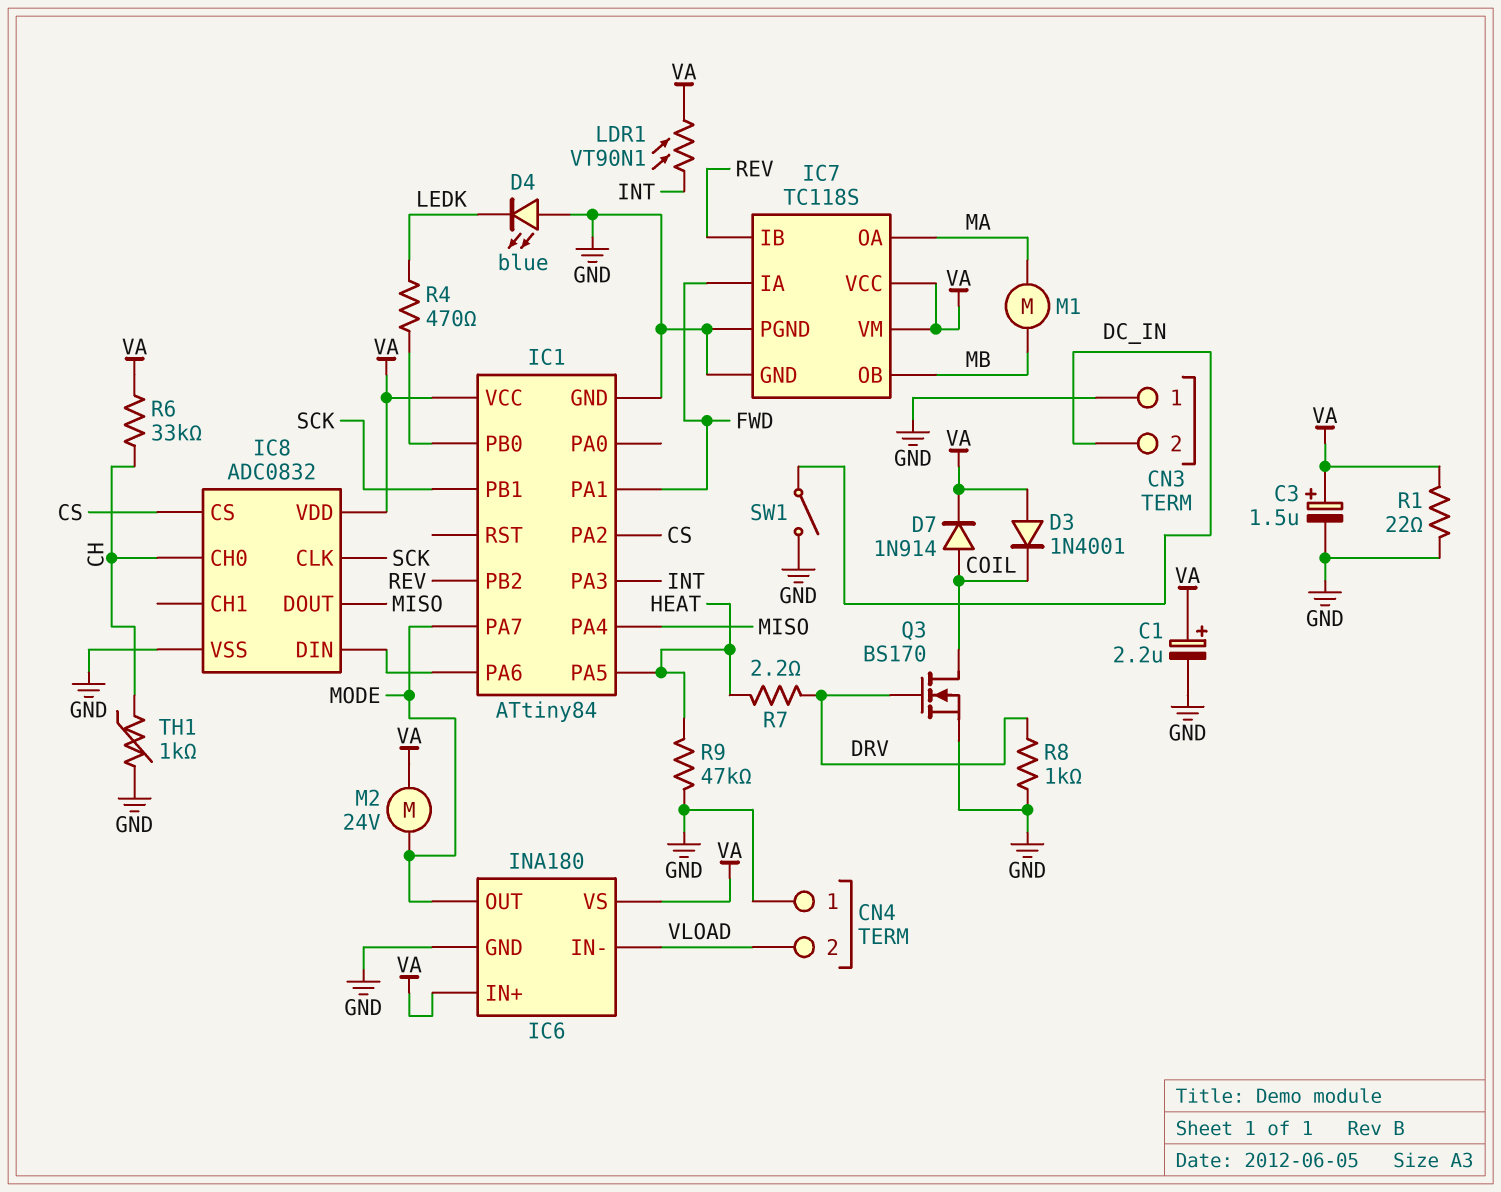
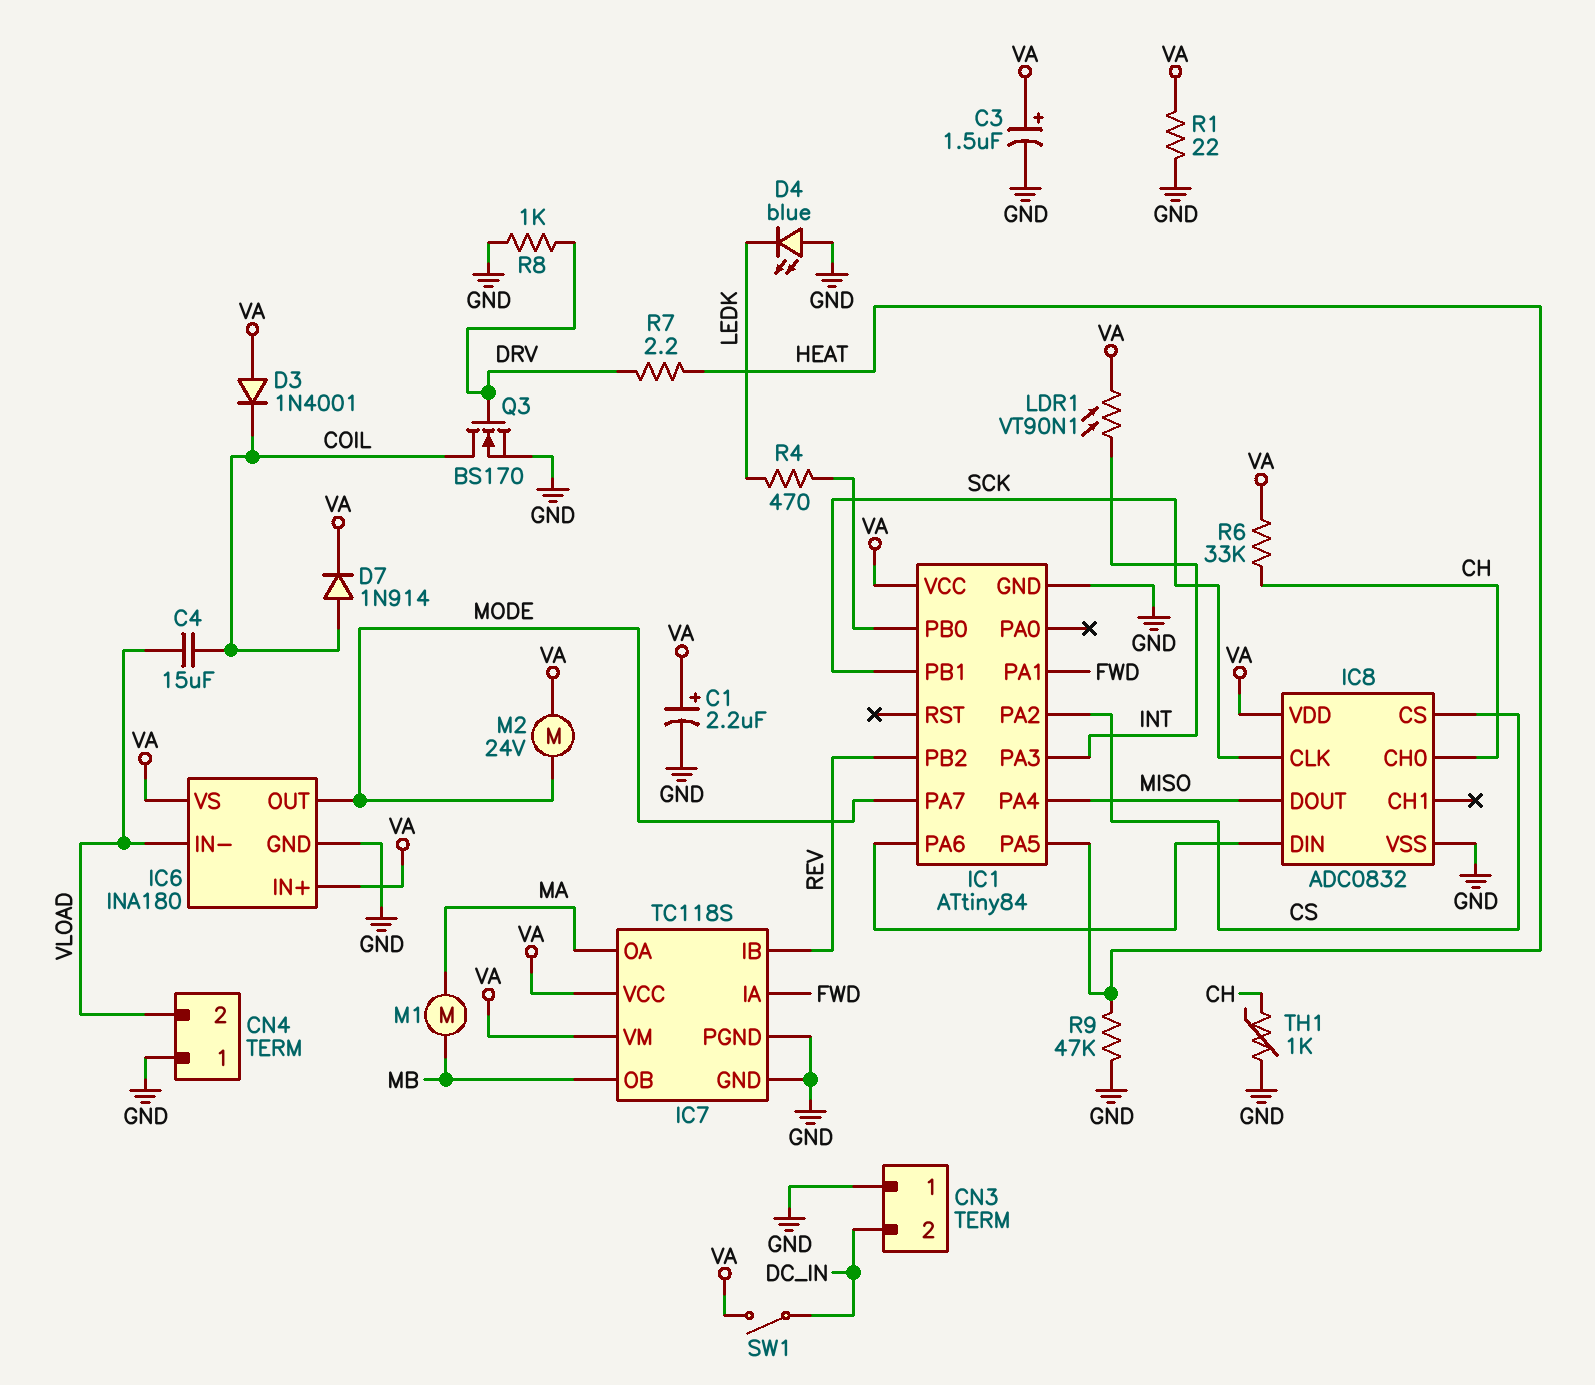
C4: none -> 15uF (COIL, VLOAD)
SW1: switch (DC_IN, GND) -> switch (DC_IN, VA)

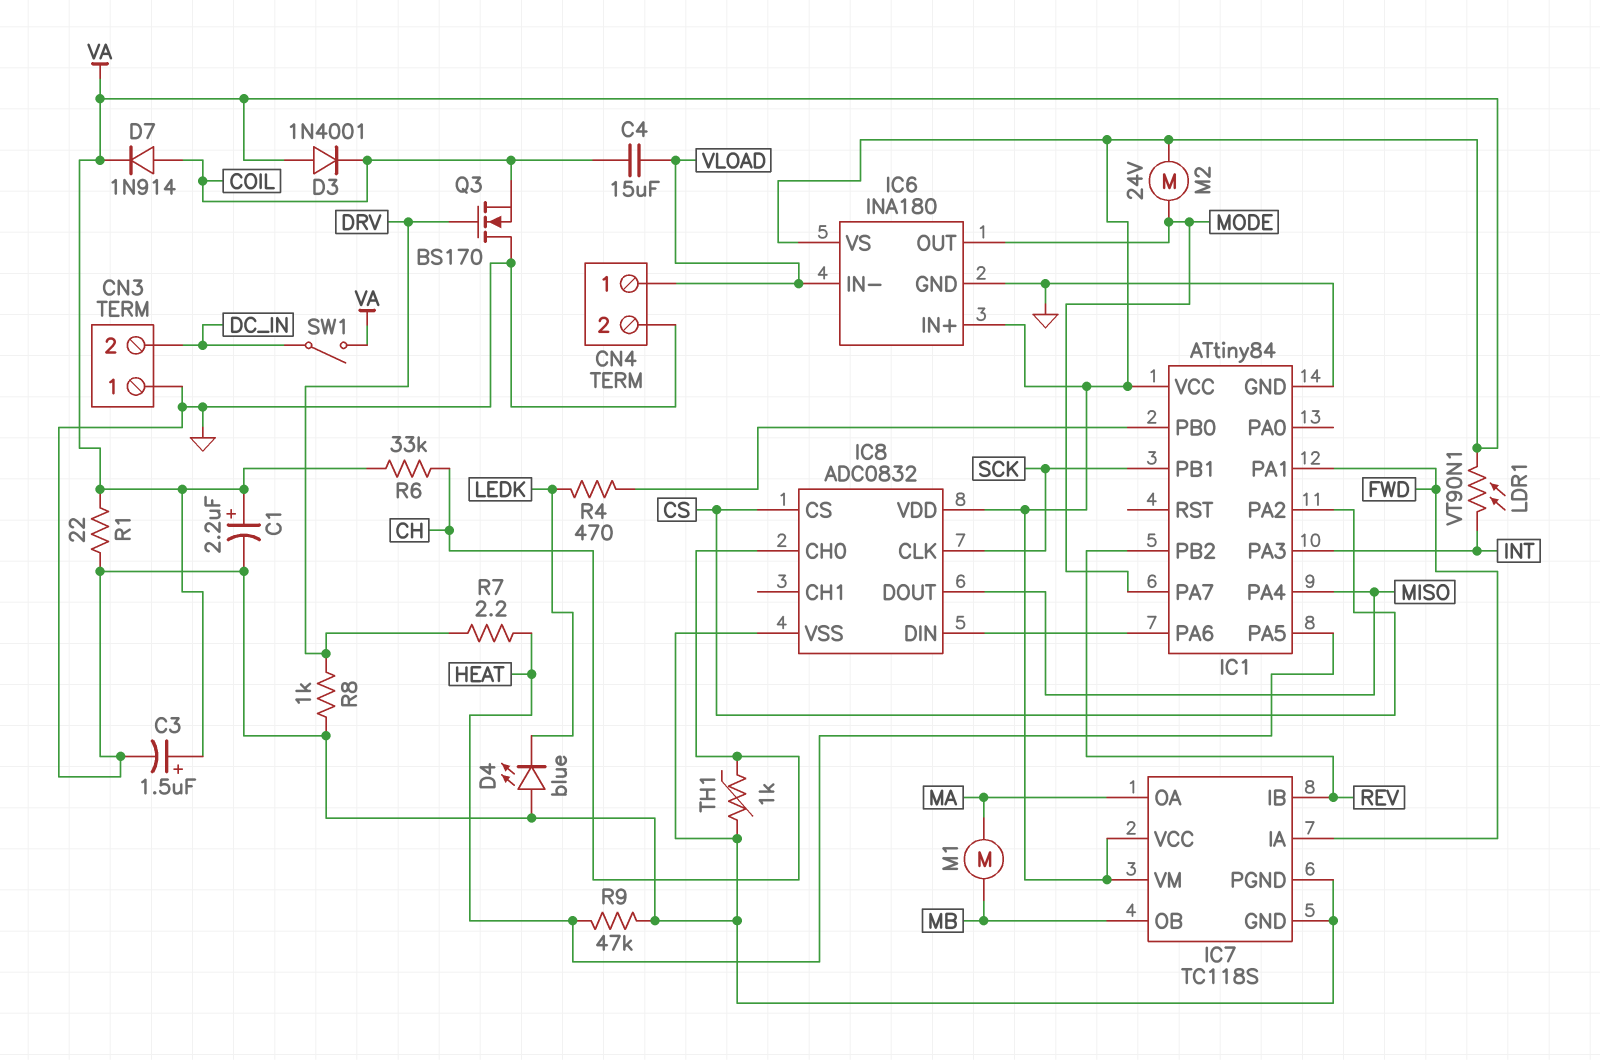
CN4 pin 1: GND -> VLOAD
CN4 pin 2: VLOAD -> GND
Q3: NMOS BS170 (G DRV, D COIL, S GND) -> NMOS BS170 (G DRV, D GND, S COIL)

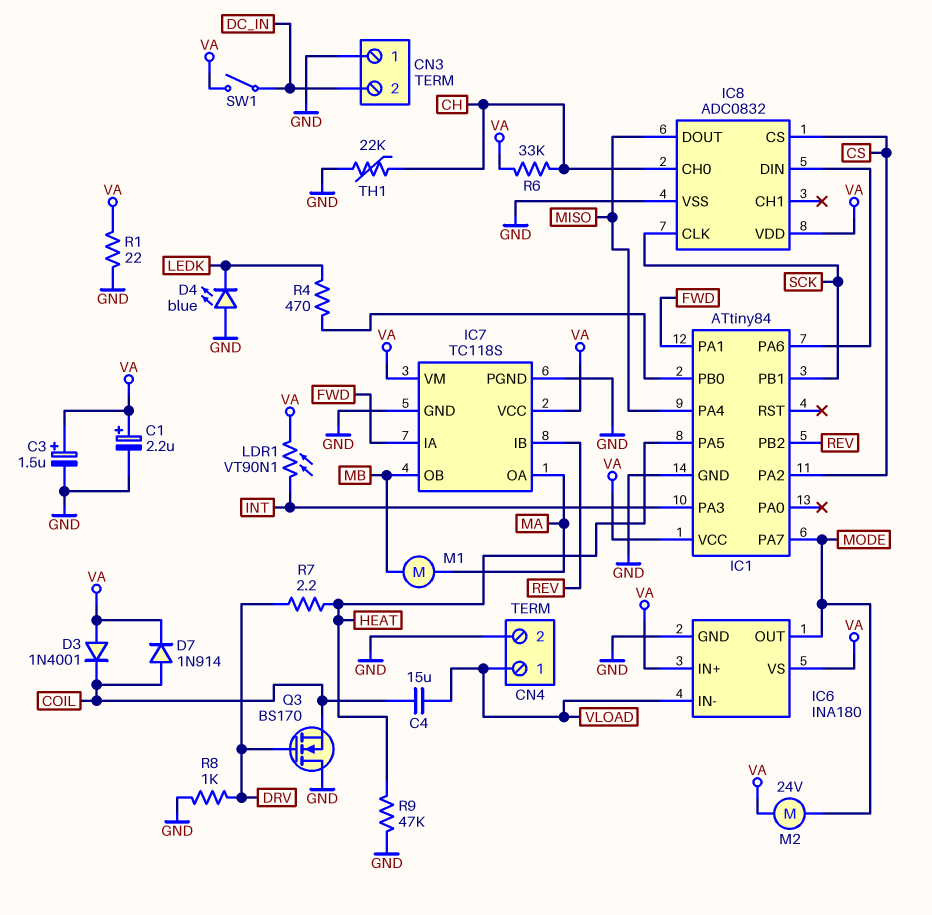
TH1: 1k (CH, GND) -> 22k (CH, GND)

